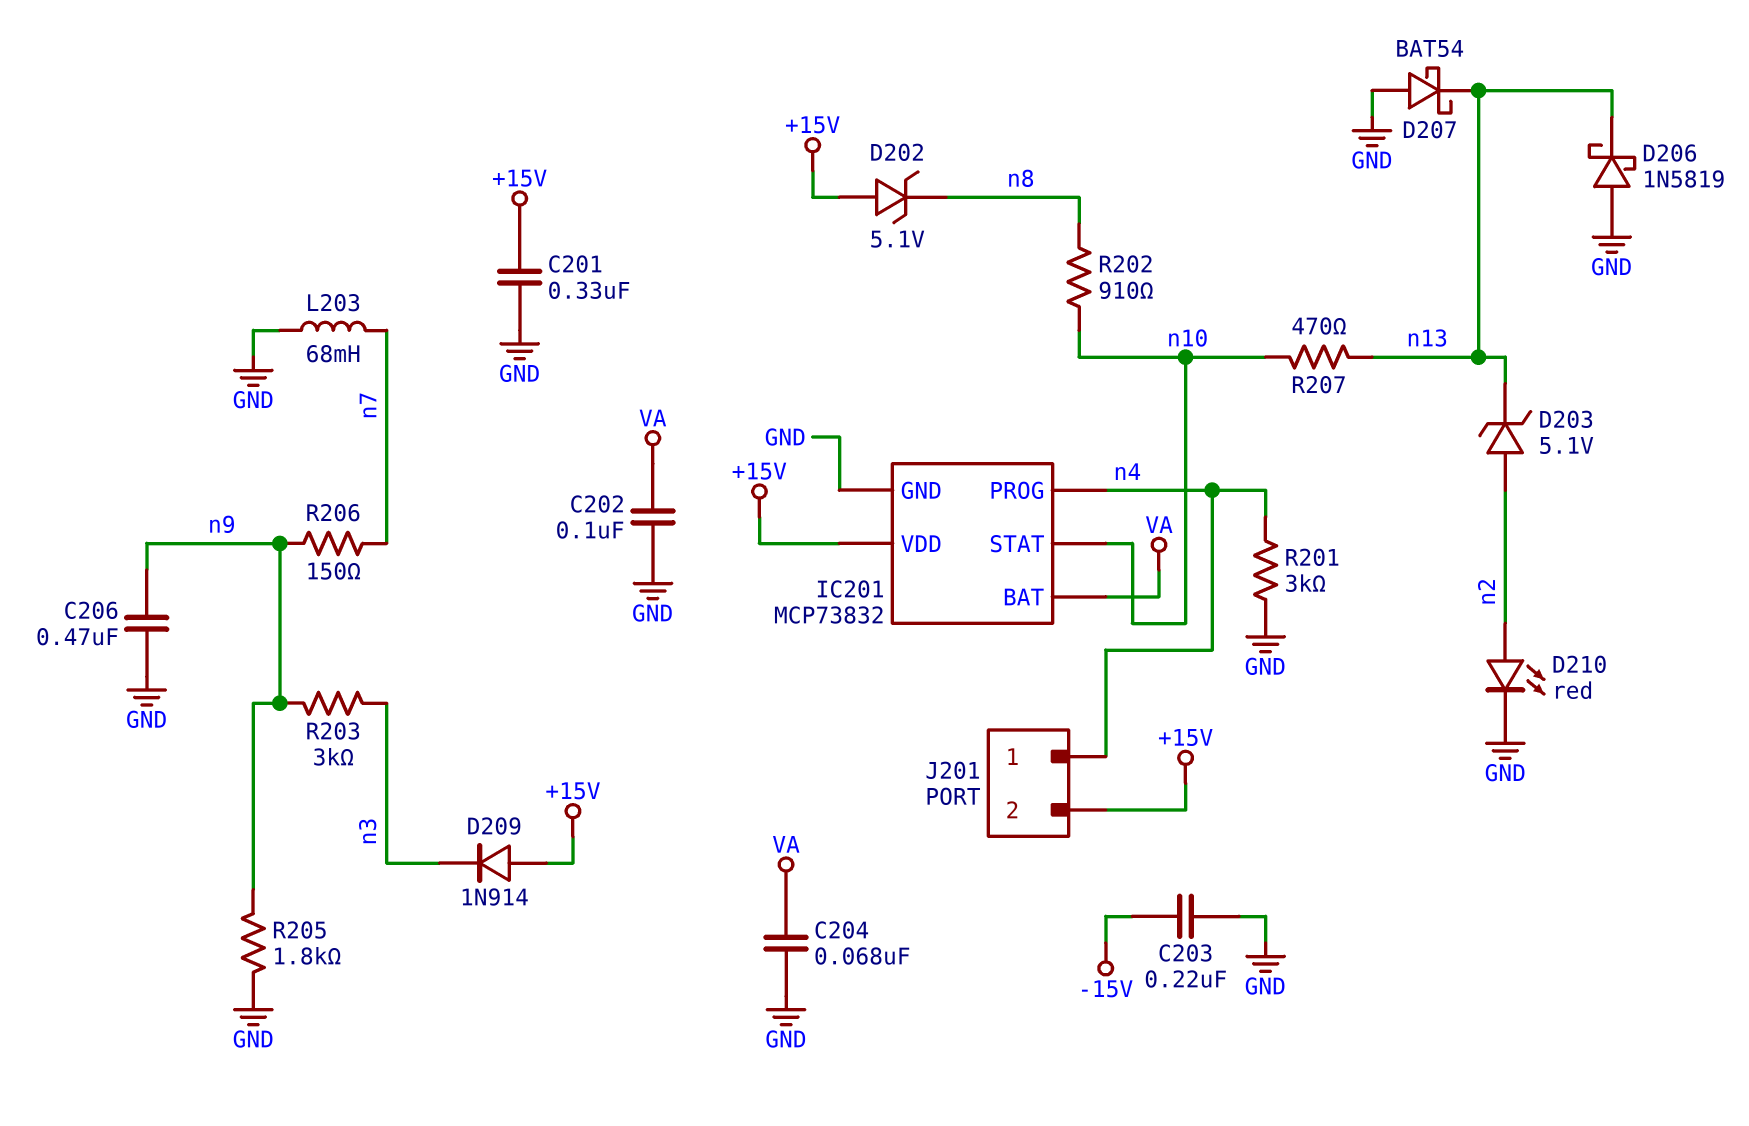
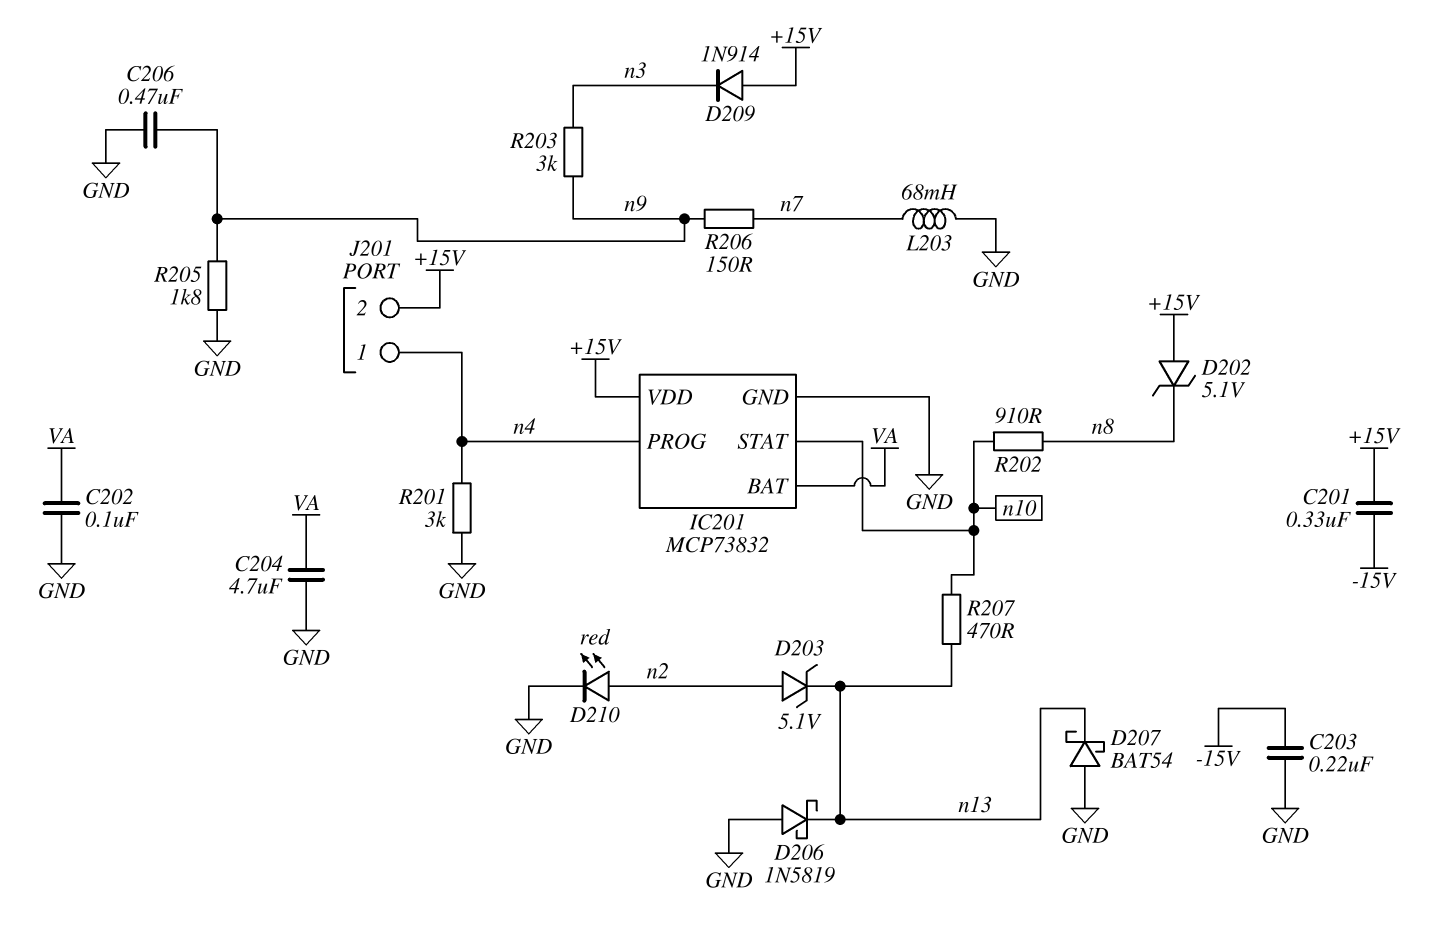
C201: 330nF (+15V, GND) -> 330nF (+15V, -15V)
C204: 68nF (GND, VA) -> 4.7uF (GND, VA)

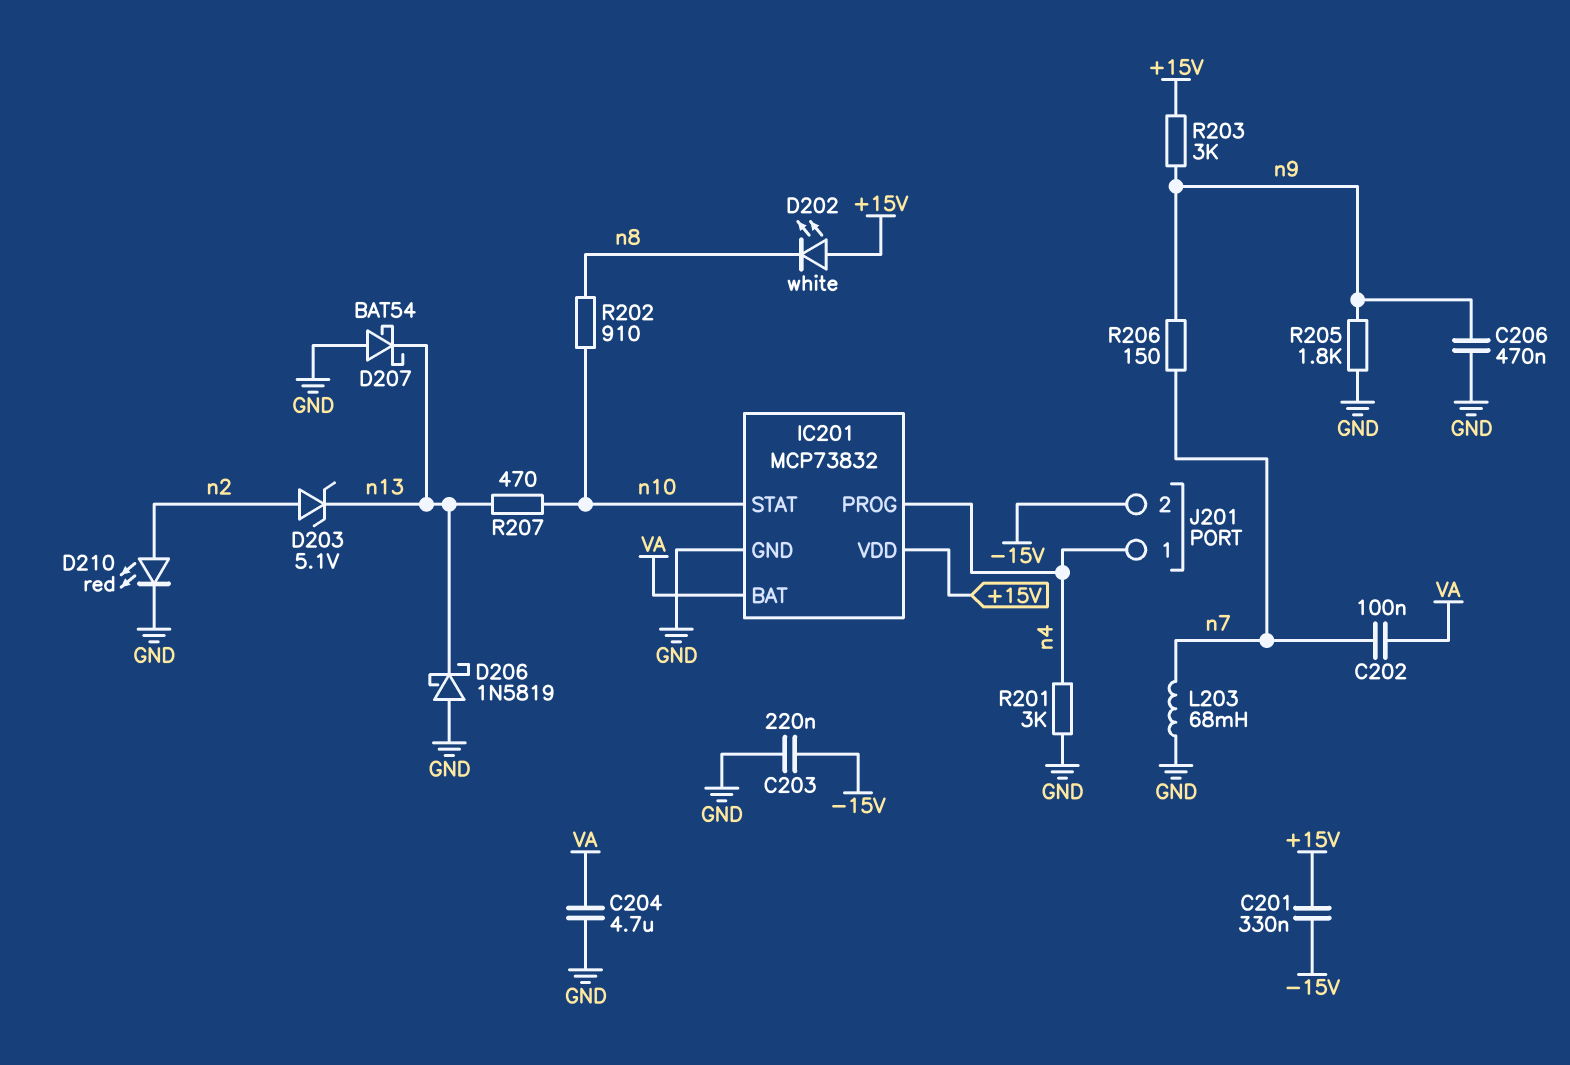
C202: 100nF (GND, VA) -> 100nF (VA, n7)
D202: zener 5.1V (A +15V, K n8) -> LED white (A +15V, K n8)
D209: diode 1N914 (A +15V, K n3) -> none
J201 pin 2: +15V -> -15V
R203: 3k (n3, n9) -> 3k (+15V, n9)

